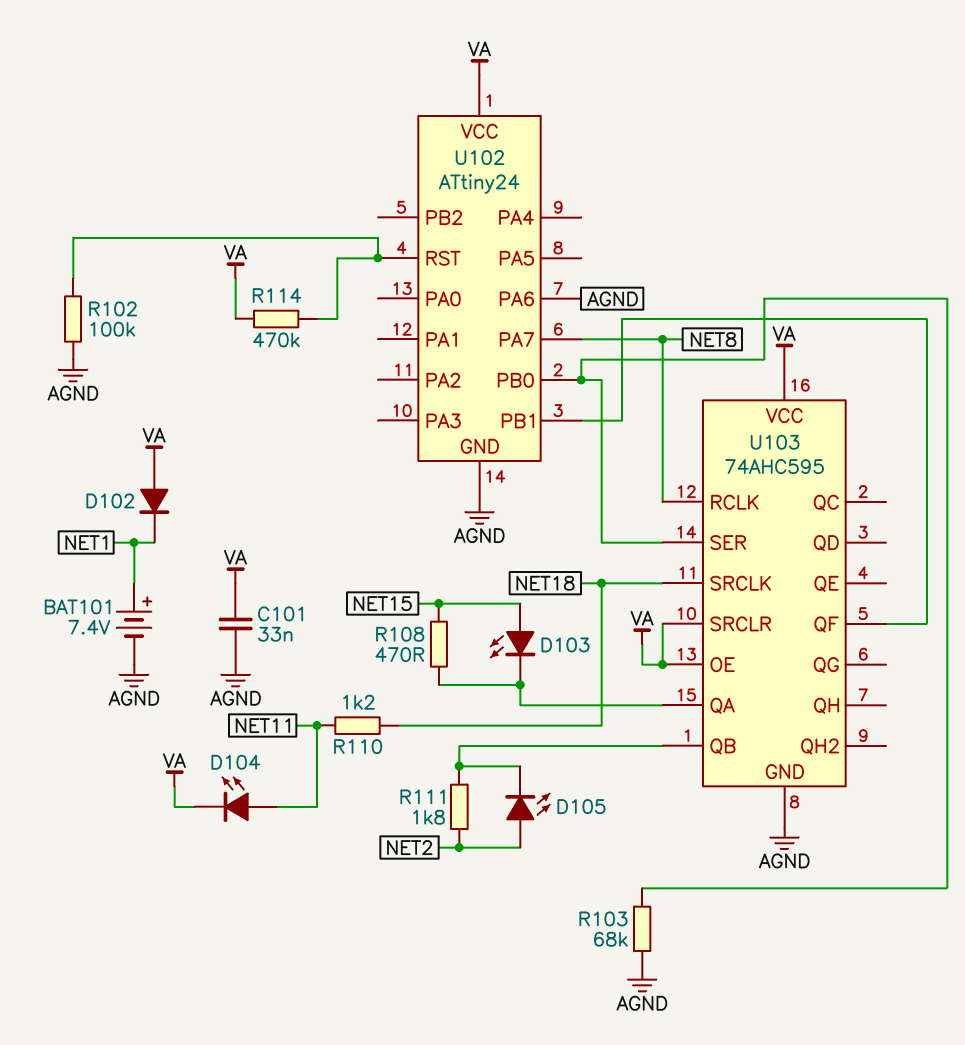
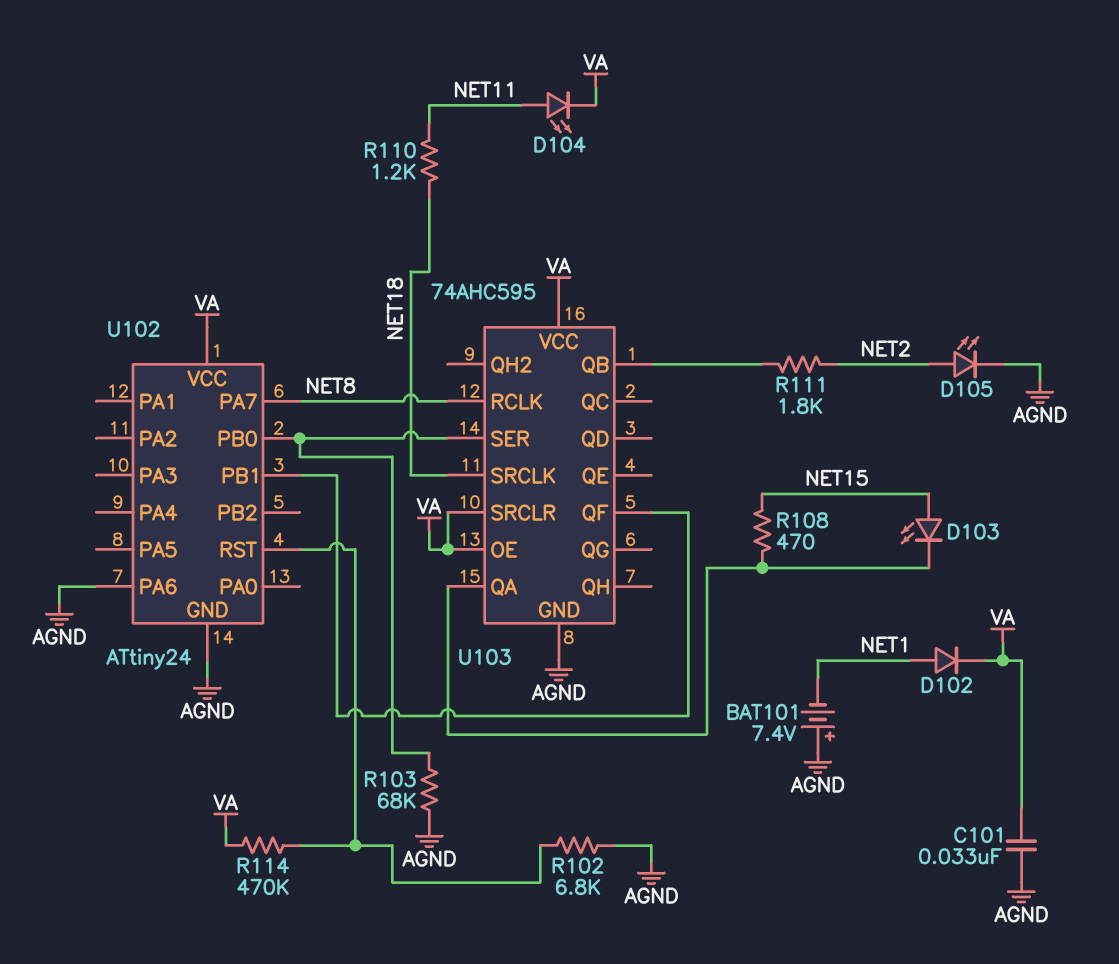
BAT101: 7.4V (plus NET1, minus AGND) -> 7.4V (plus AGND, minus NET1)
D102: diode (A VA, K NET1) -> diode (A NET1, K VA)
D105: LED (A NET2, K U103/QB) -> LED (A NET2, K AGND)
R102: 100k (AGND, U102/RST) -> 6.8k (AGND, U102/RST)

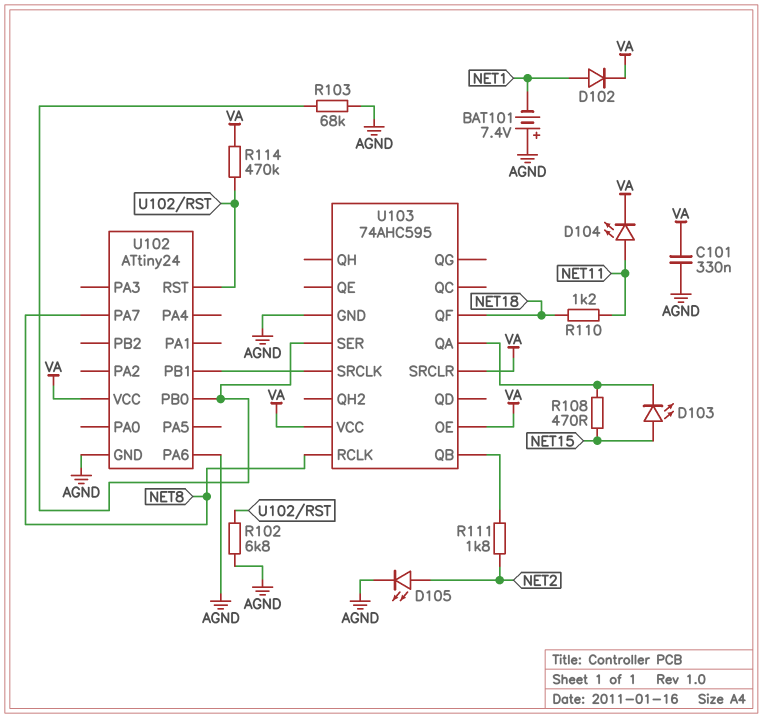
C101: 33nF (AGND, VA) -> 330nF (AGND, VA)
U103 pin QF: U102/PB1 -> NET18
U103 pin SRCLK: NET18 -> U102/PB1

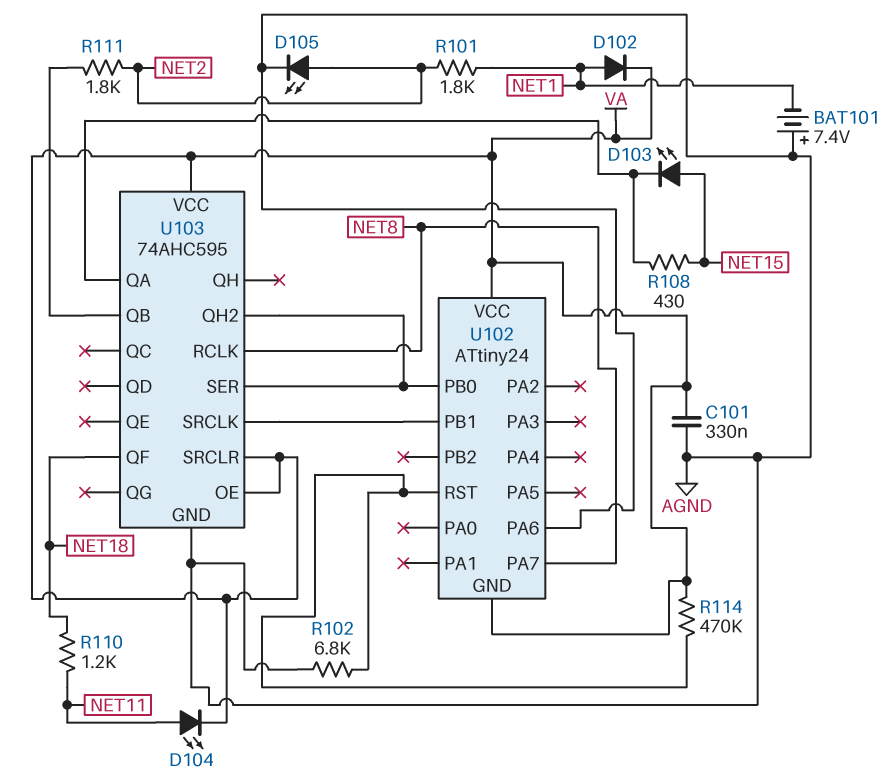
R101: none -> 1.8k (NET1, NET2)
R103: 68k (AGND, U102/PB0) -> none
R108: 470 (NET15, U103/QA) -> 430 (NET15, U103/QA)
U102 pin GND: AGND -> VA
U103 pin QH2: none -> U102/PB0

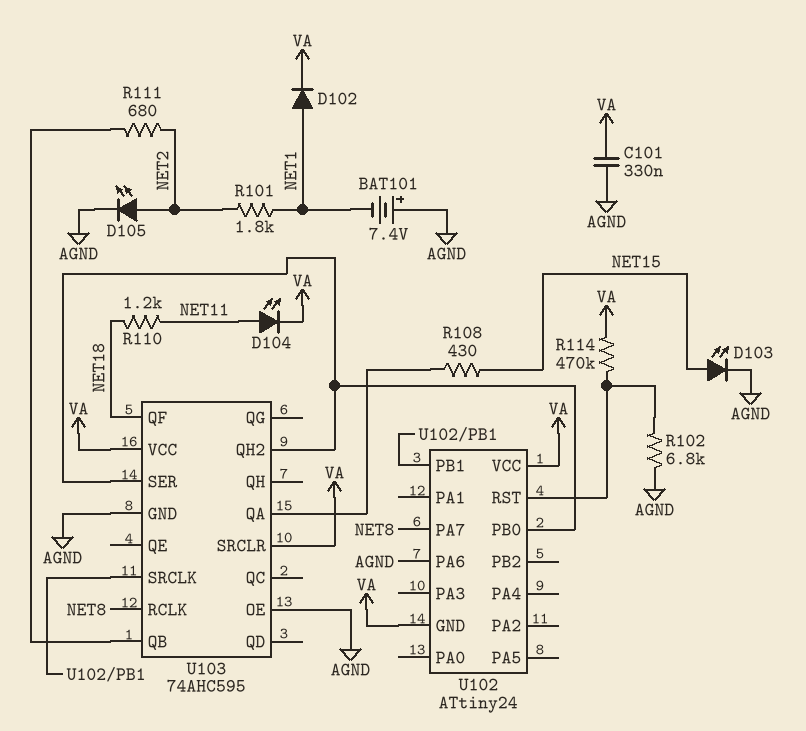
D103: LED (A NET15, K U103/QA) -> LED (A NET15, K AGND)
R111: 1.8k (NET2, U103/QB) -> 680 (NET2, U103/QB)
U103 pin OE: VA -> AGND

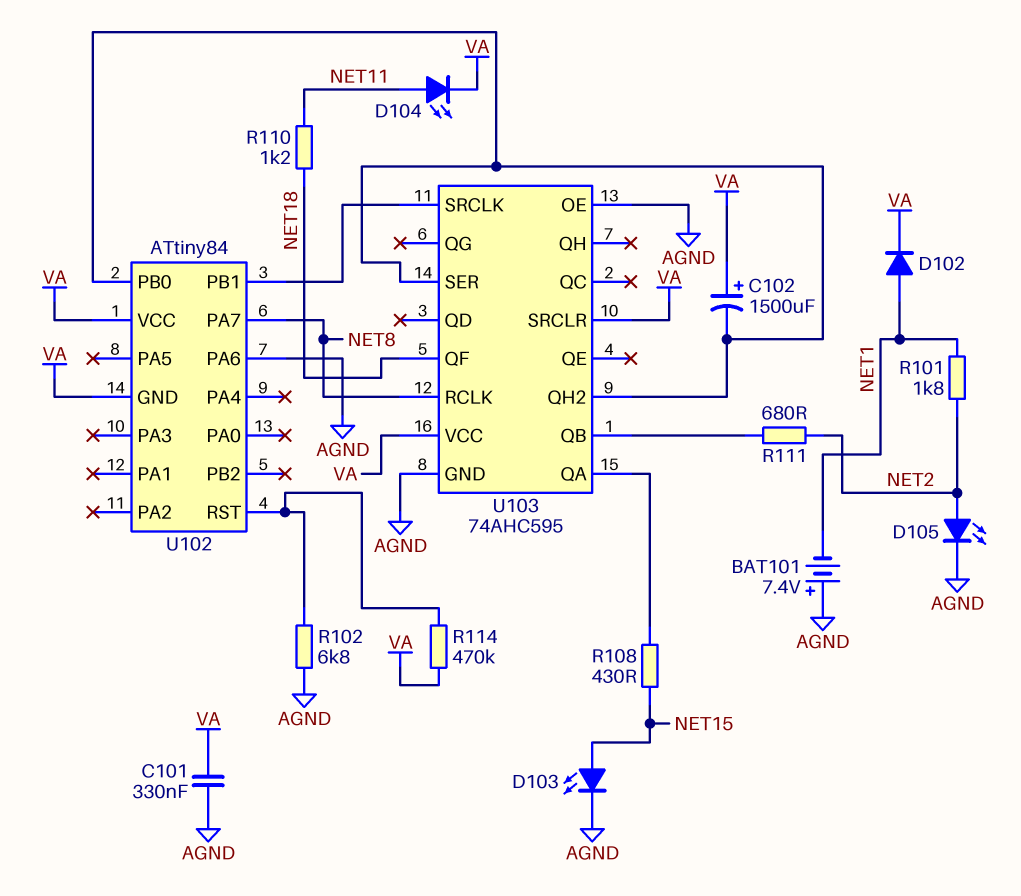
C102: none -> 1500uF (plus VA, minus U102/PB0)
U102: ATtiny24 -> ATtiny84

